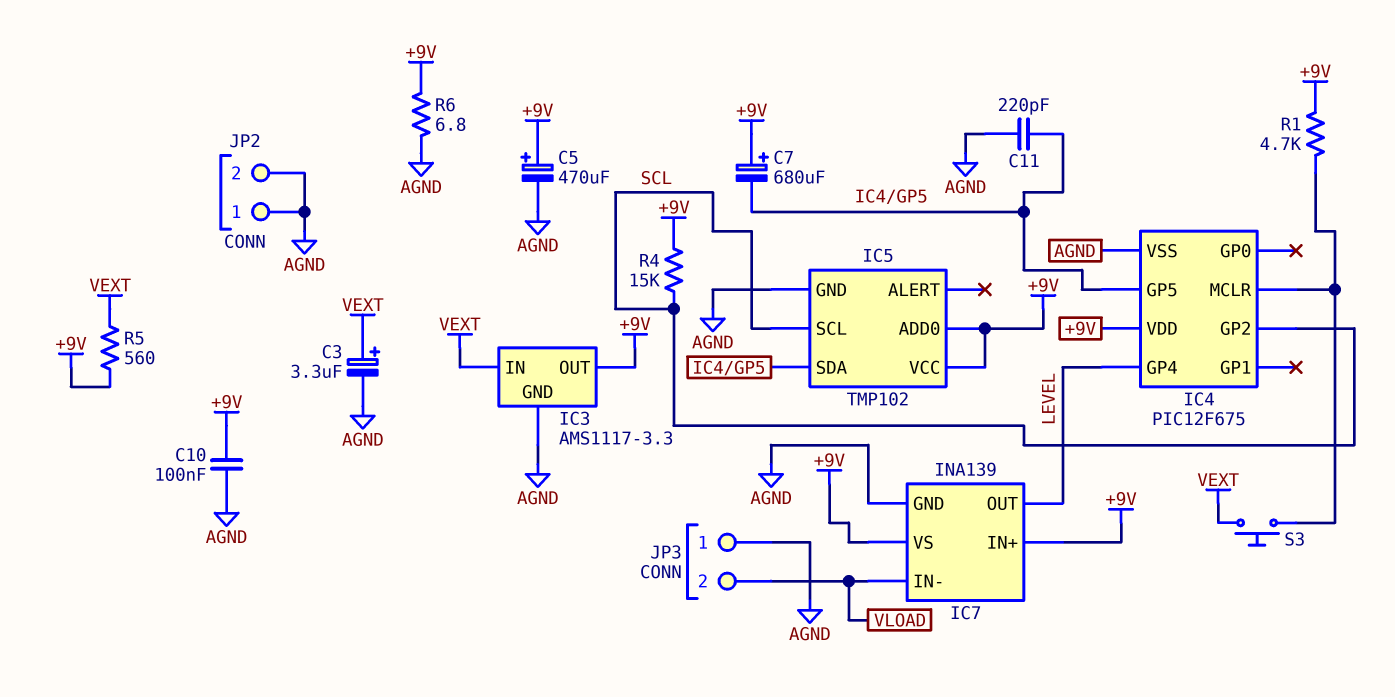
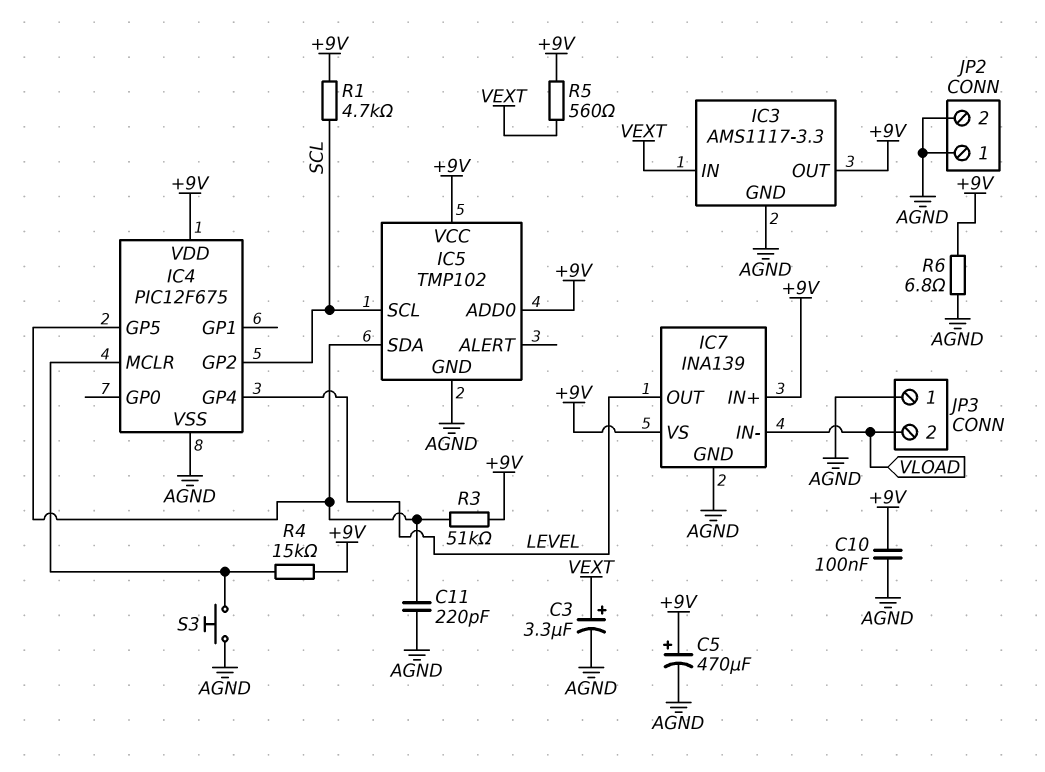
C7: 680uF (plus +9V, minus IC4/GP5) -> none
R1: 4.7k (+9V, IC4/MCLR) -> 4.7k (+9V, SCL)
R3: none -> 51k (+9V, IC4/GP5)
R4: 15k (+9V, SCL) -> 15k (+9V, IC4/MCLR)
S3: button (IC4/MCLR, VEXT) -> button (AGND, IC4/MCLR)

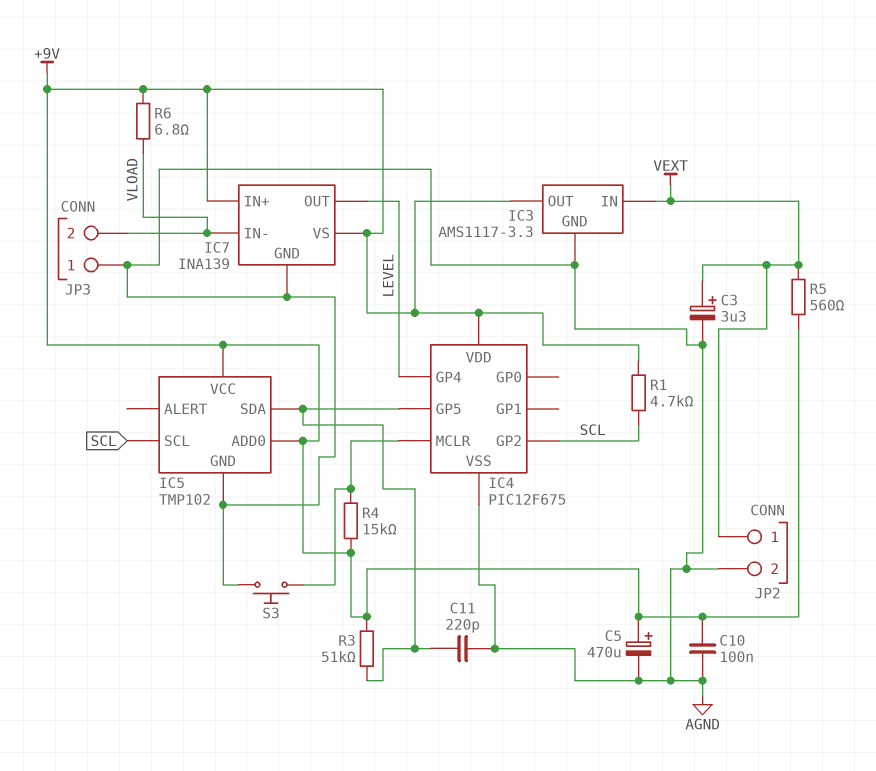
JP2 pin 1: AGND -> VEXT
R6: 6.8 (+9V, AGND) -> 6.8 (+9V, VLOAD)

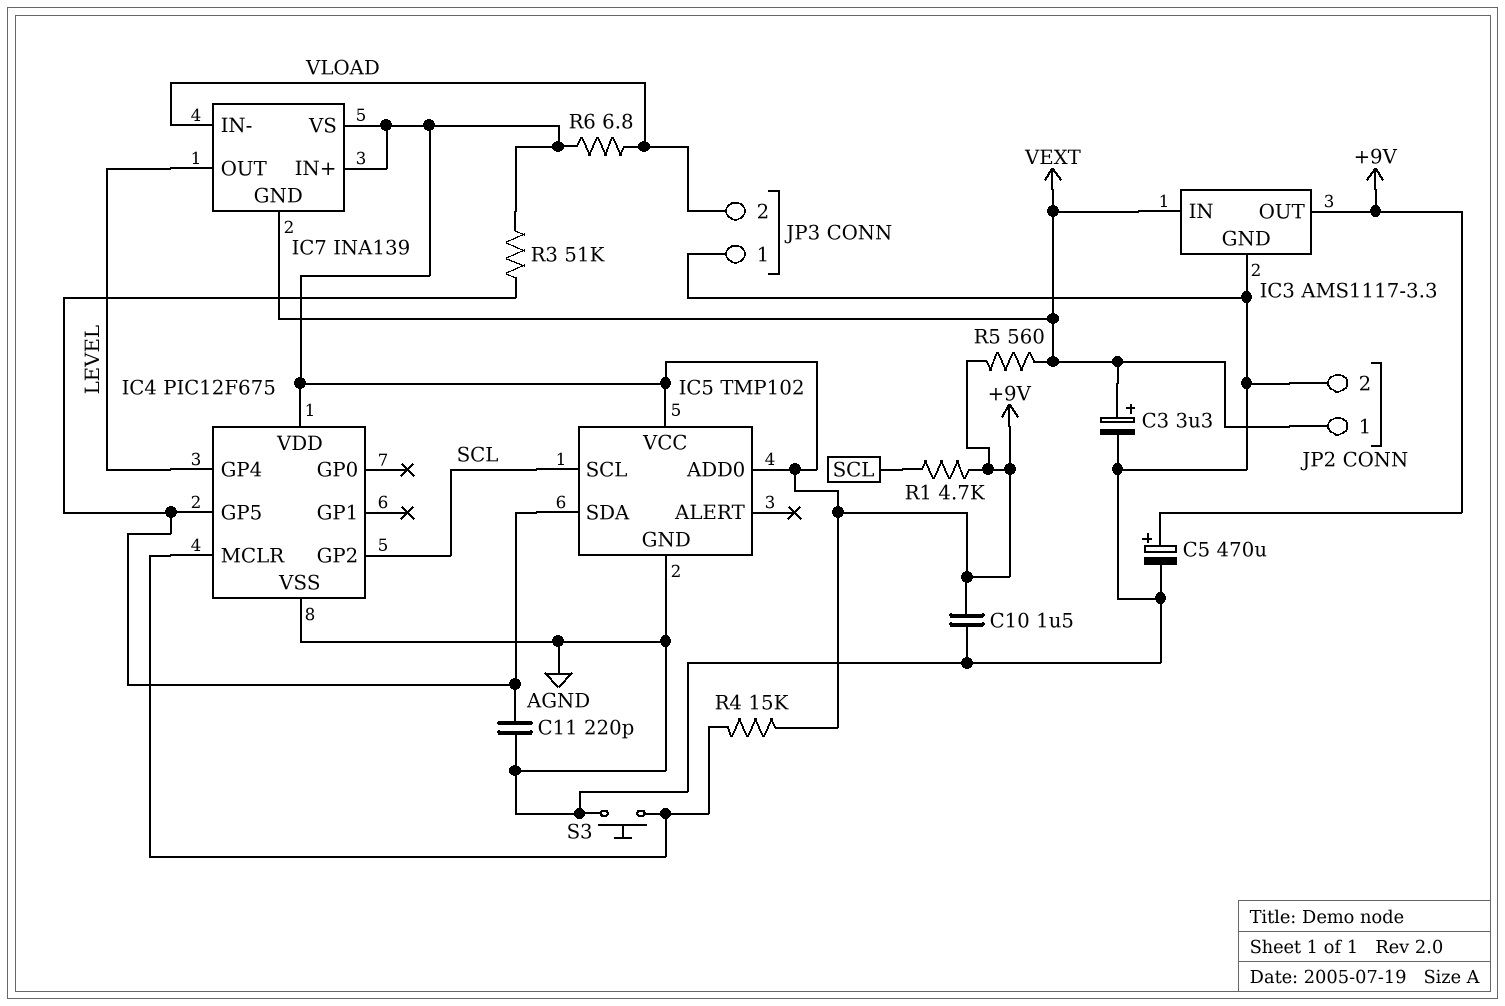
C10: 100nF (+9V, AGND) -> 1.5uF (+9V, AGND)
IC7 pin GND: AGND -> VEXT

